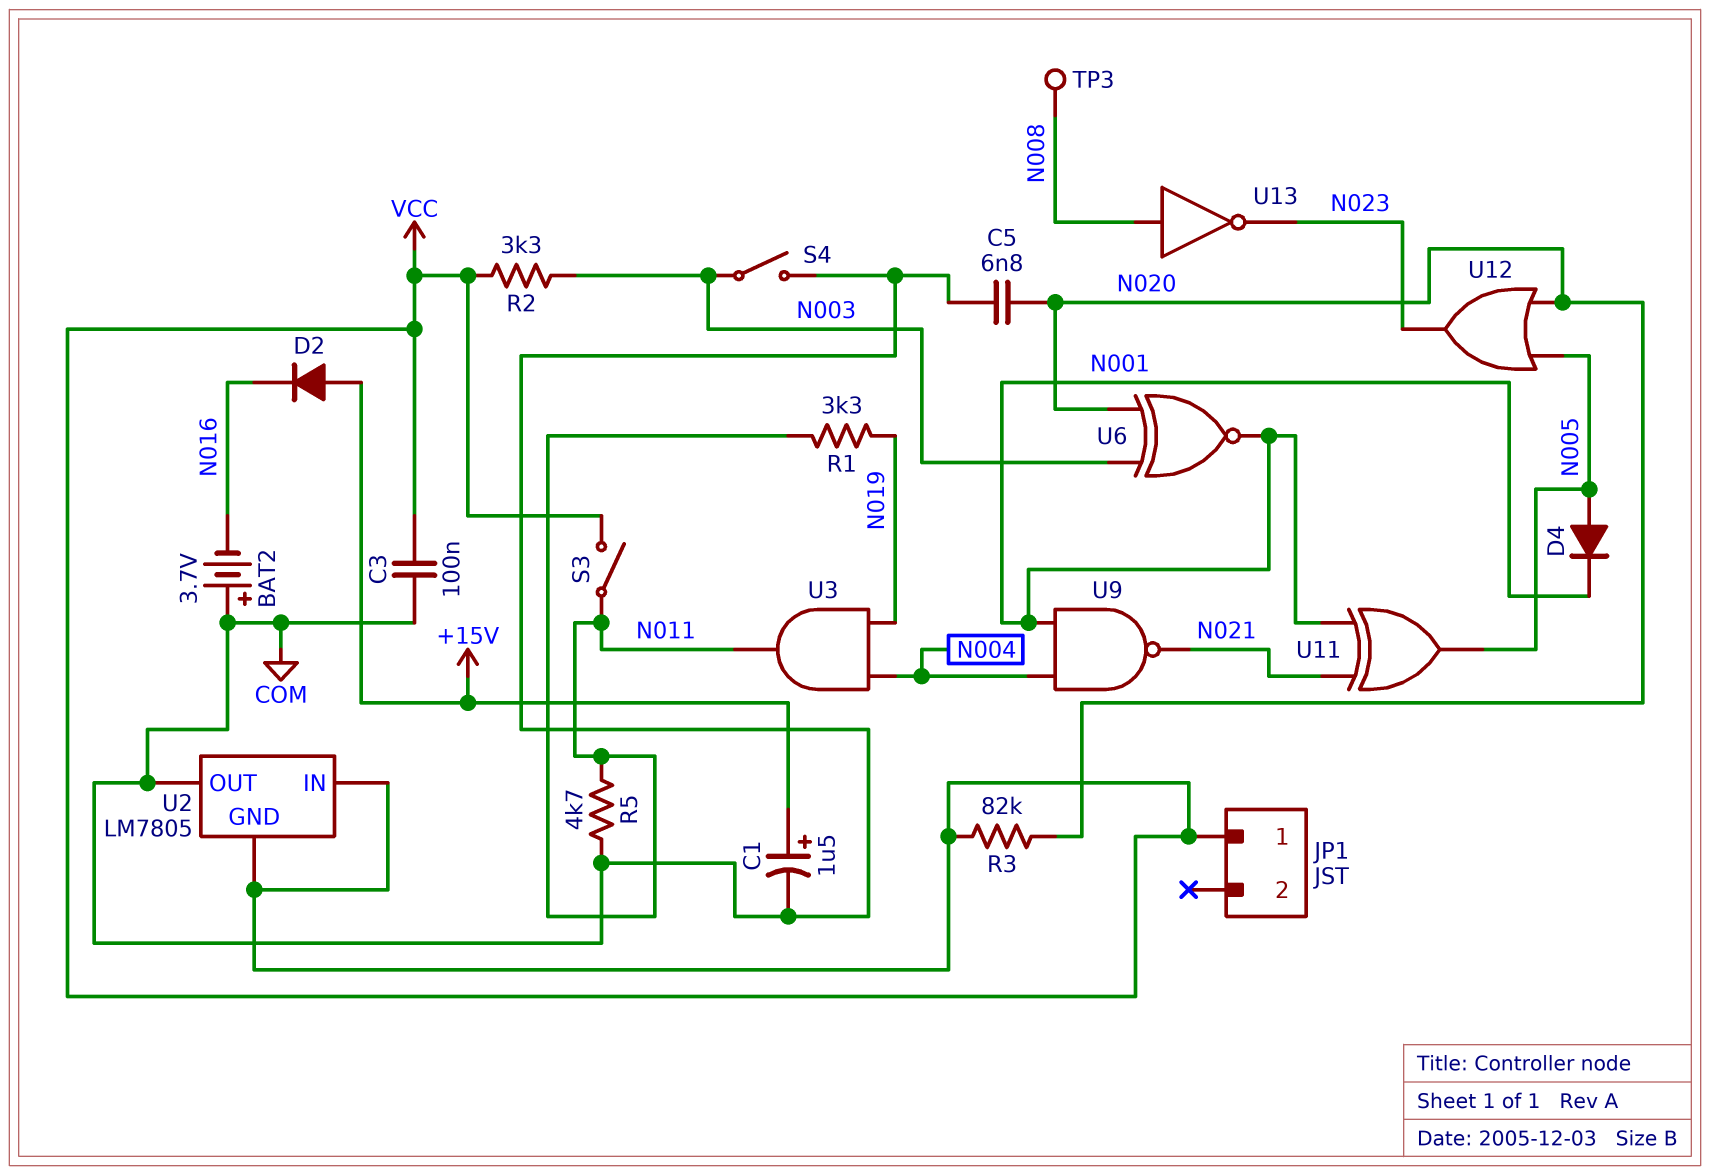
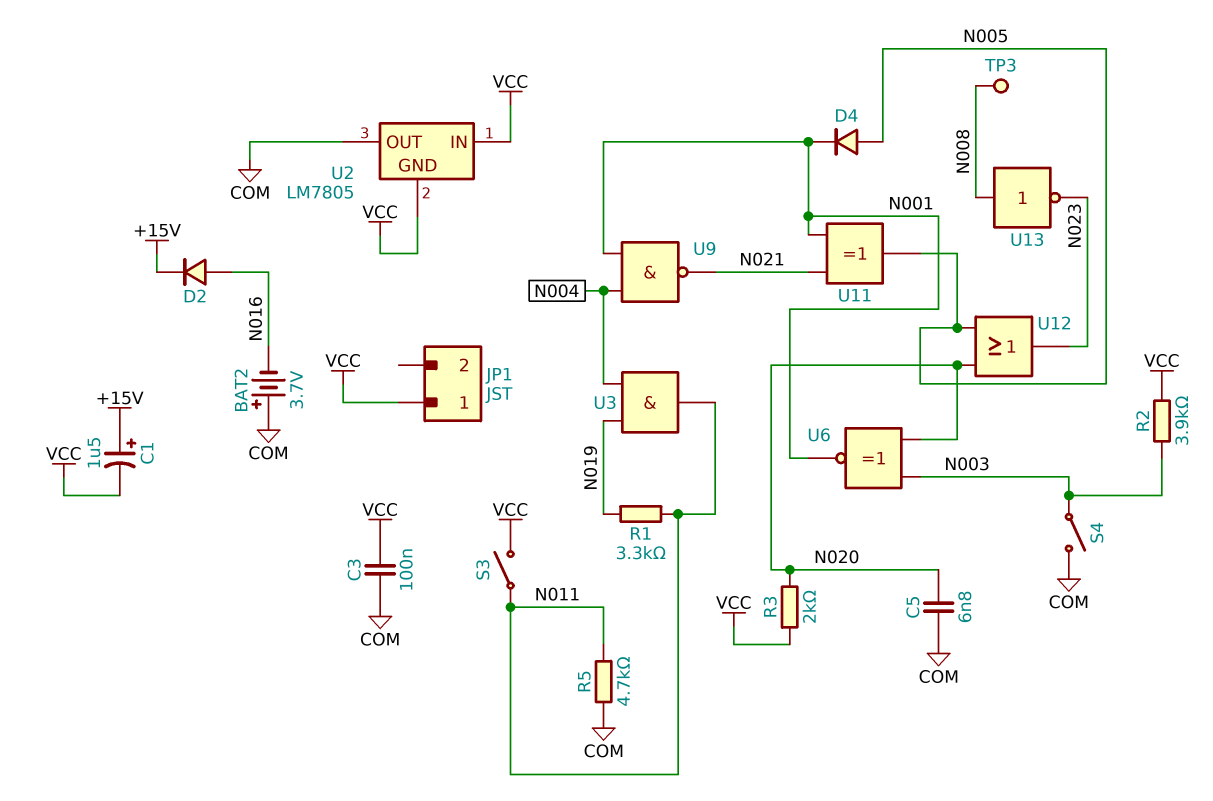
C1: 1.5uF (plus +15V, minus COM) -> 1.5uF (plus +15V, minus VCC)
D2: diode (A +15V, K N016) -> diode (A N016, K +15V)
R2: 3.3k (N003, VCC) -> 3.9k (N003, VCC)
R3: 82k (N020, VCC) -> 2k (N020, VCC)

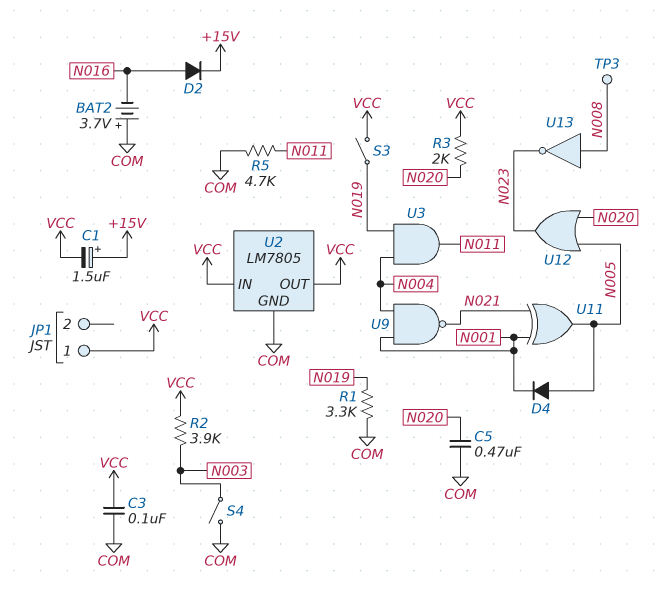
C5: 6.8nF (COM, N020) -> 470nF (COM, N020)
R1: 3.3k (N011, N019) -> 3.3k (COM, N019)
S3: switch (N011, VCC) -> switch (N019, VCC)
U2 pin GND: VCC -> COM
U2 pin OUT: COM -> VCC
U6: XNOR (in N003, in N020, out N001) -> none

